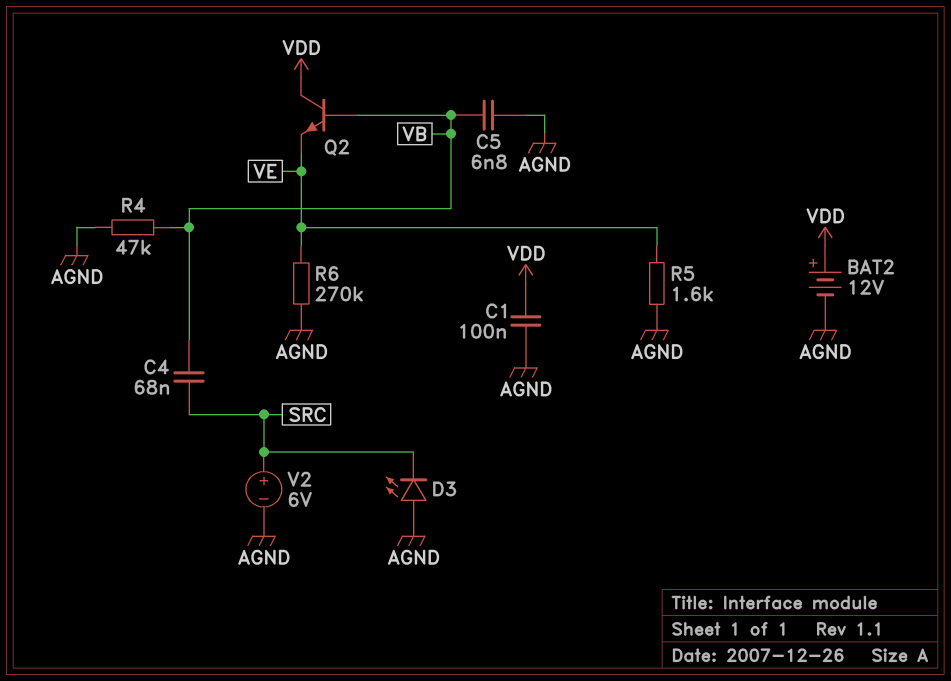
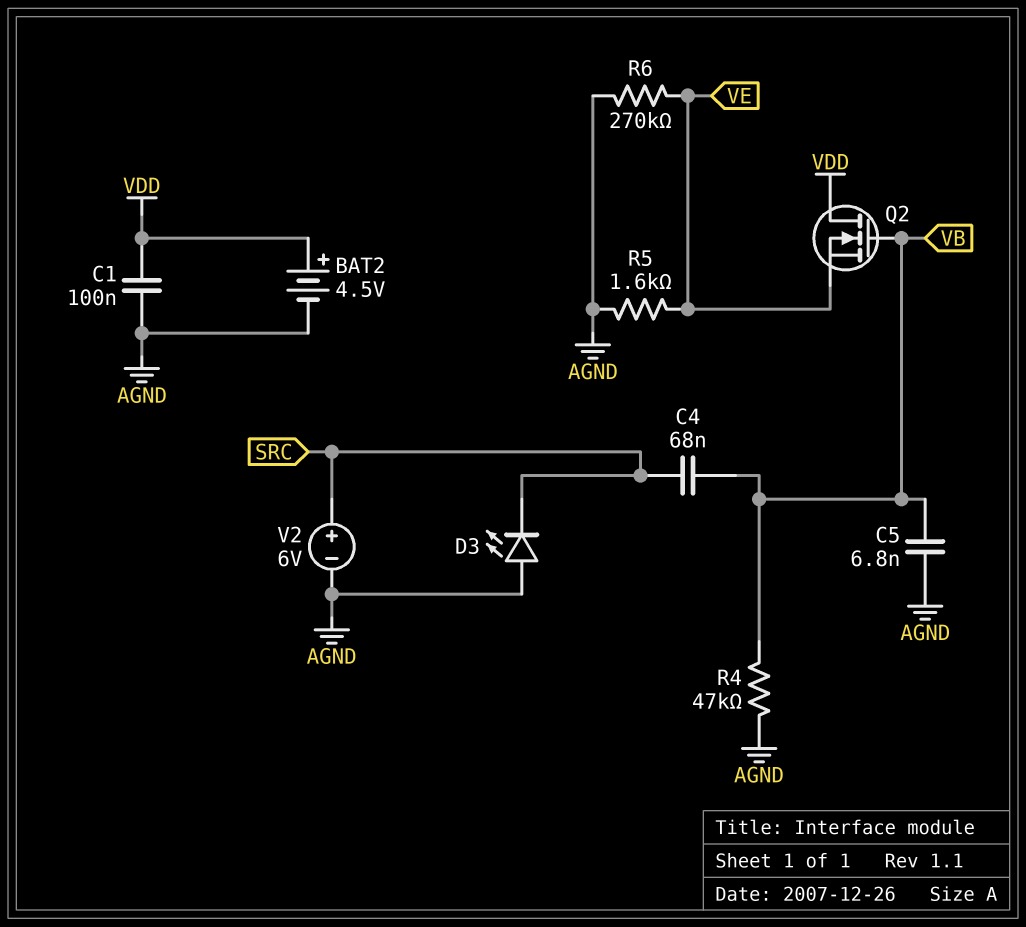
BAT2: 12V (plus VDD, minus AGND) -> 4.5V (plus VDD, minus AGND)
Q2: NPN (B VB, C VDD, E VE) -> NMOS (G VB, D VDD, S VE)

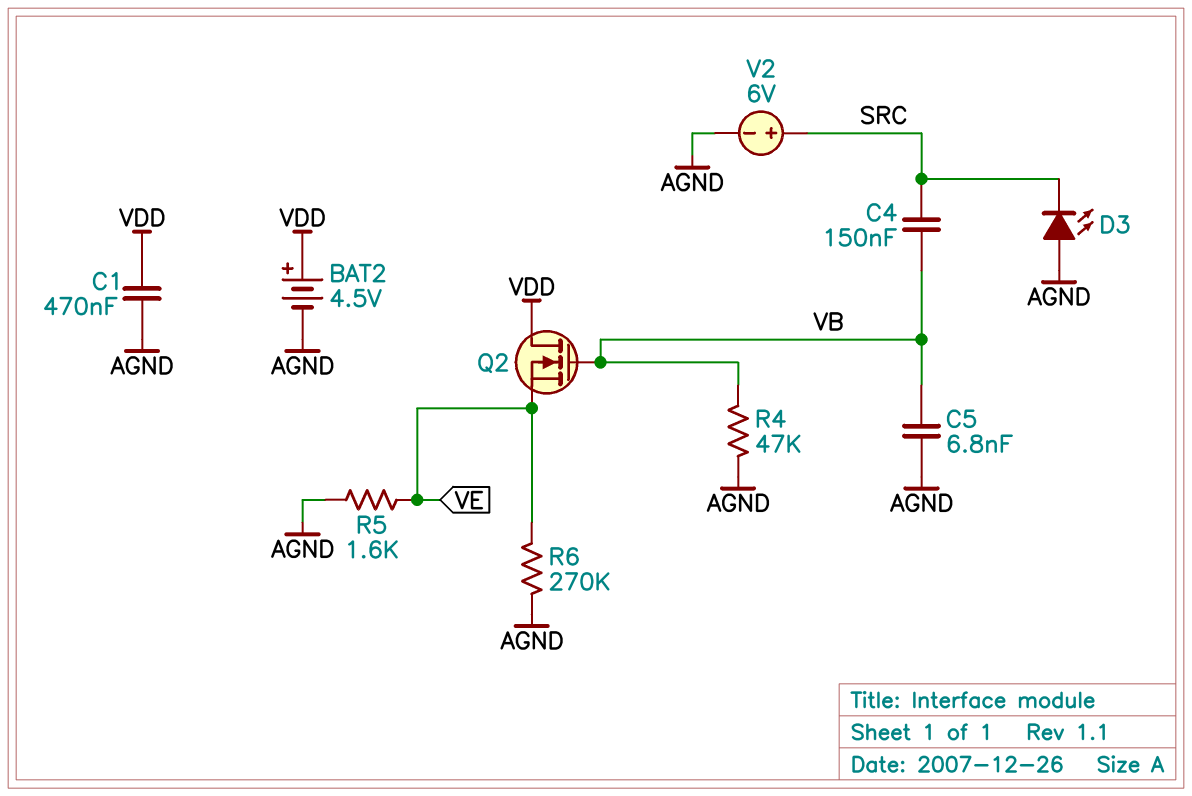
C1: 100nF (AGND, VDD) -> 470nF (AGND, VDD)
C4: 68nF (SRC, VB) -> 150nF (SRC, VB)

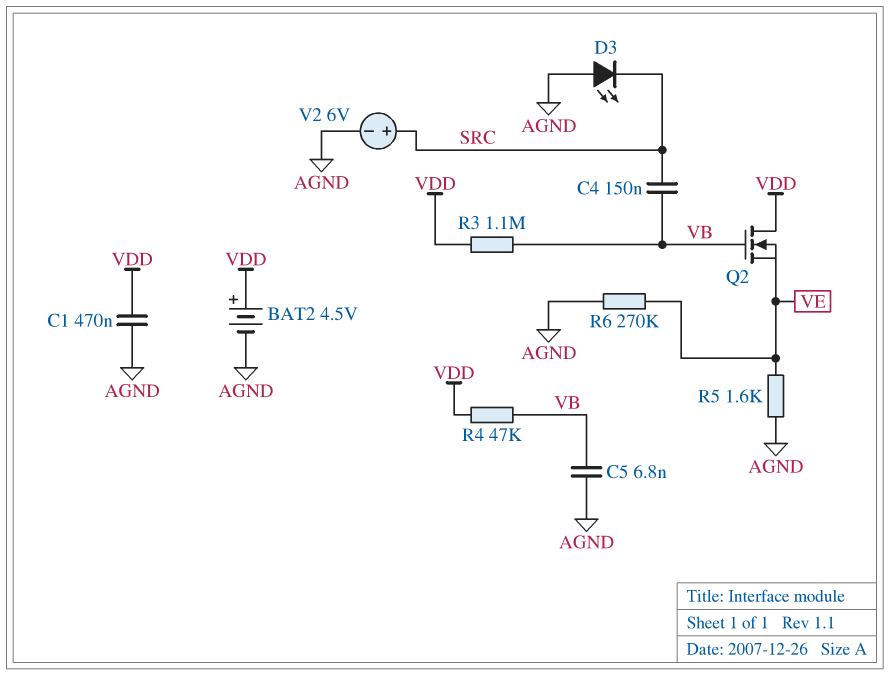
R3: none -> 1.1M (VB, VDD)
R4: 47k (AGND, VB) -> 47k (VB, VDD)

